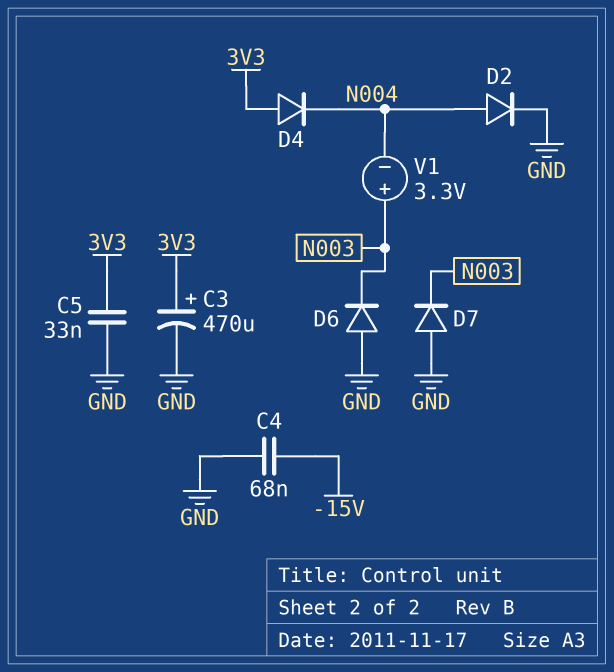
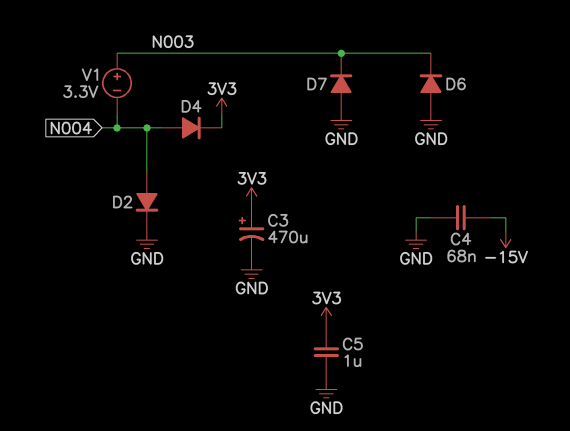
C5: 33nF (3V3, GND) -> 1uF (3V3, GND)
D4: diode (A 3V3, K N004) -> diode (A N004, K 3V3)

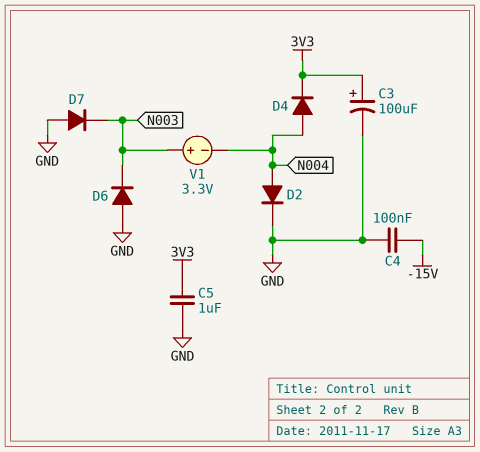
C3: 470uF (plus 3V3, minus GND) -> 100uF (plus 3V3, minus GND)
C4: 68nF (-15V, GND) -> 100nF (-15V, GND)

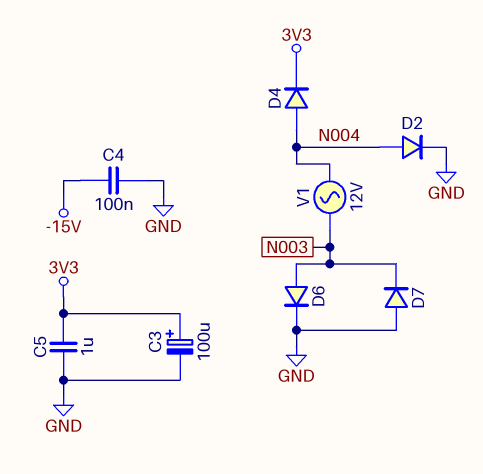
D6: diode (A GND, K N003) -> diode (A N003, K GND)
V1: 3.3V (plus N003, minus N004) -> AC 12V (N003, N004)

